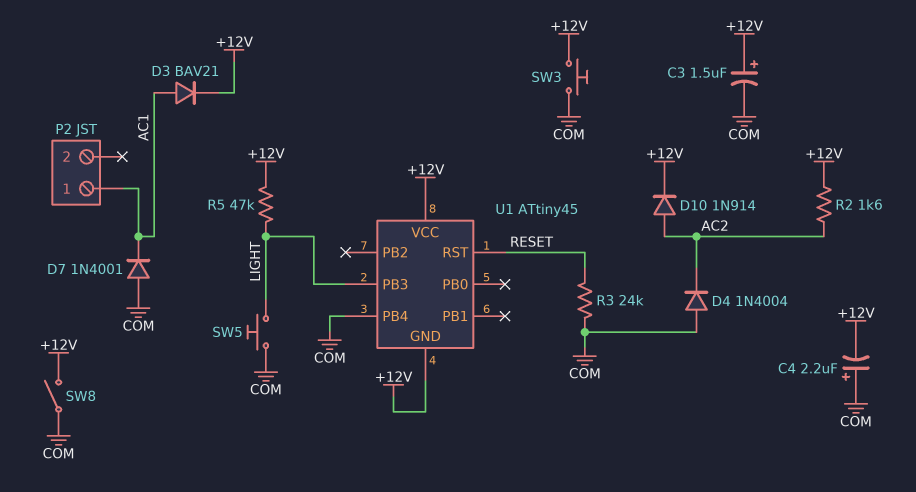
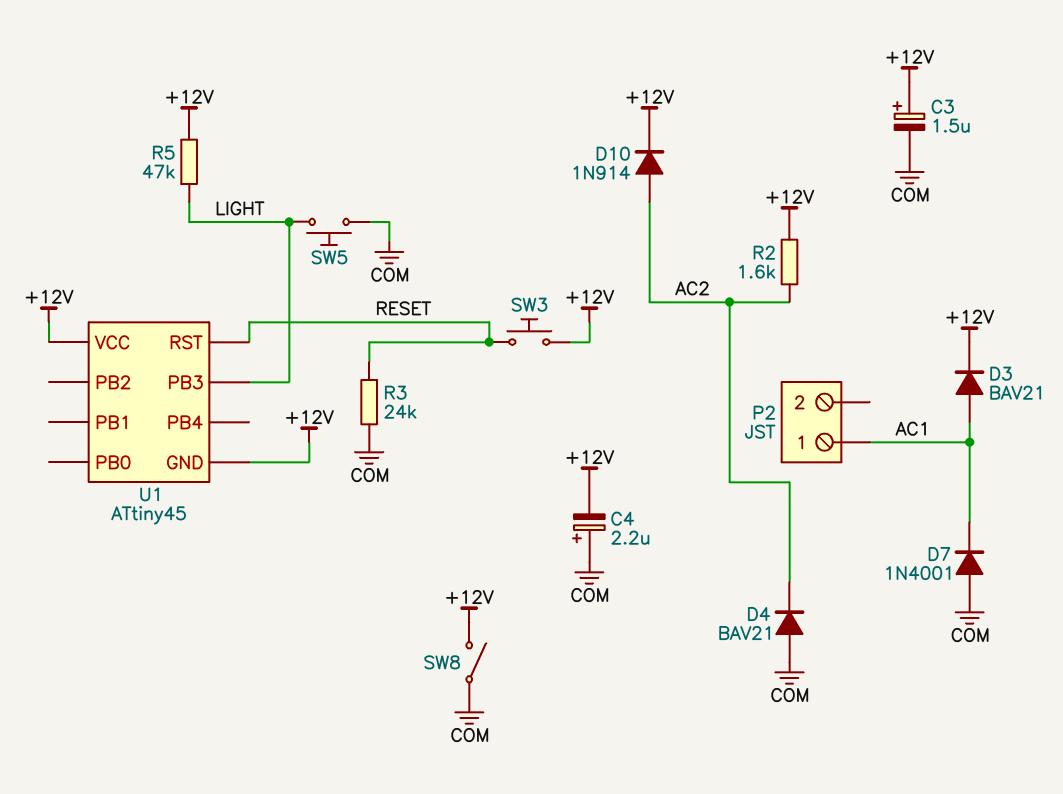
D4: diode 1N4004 (A COM, K AC2) -> diode BAV21 (A COM, K AC2)
SW3: button (+12V, COM) -> button (+12V, RESET)
U1 pin PB4: COM -> none

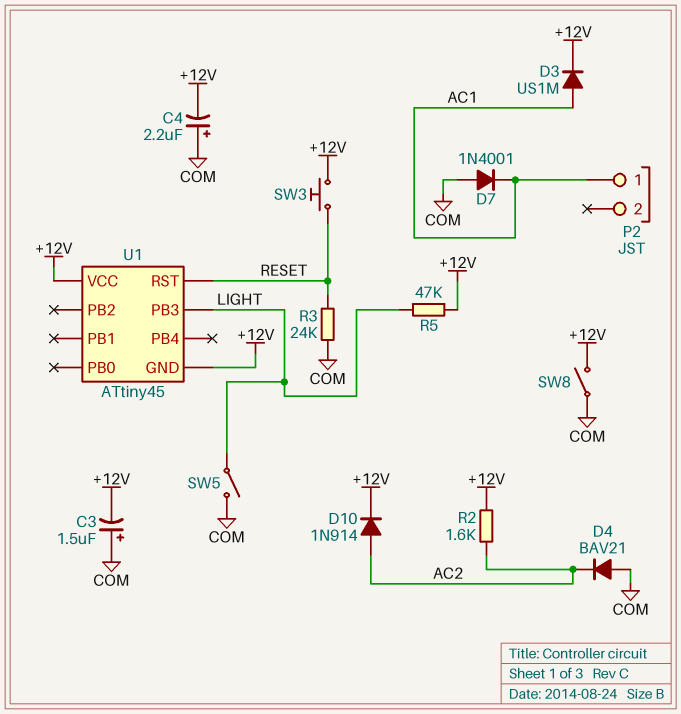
C3: 1.5uF (plus +12V, minus COM) -> 1.5uF (plus COM, minus +12V)
D3: diode BAV21 (A AC1, K +12V) -> diode US1M (A AC1, K +12V)
SW5: button (COM, LIGHT) -> switch (COM, LIGHT)

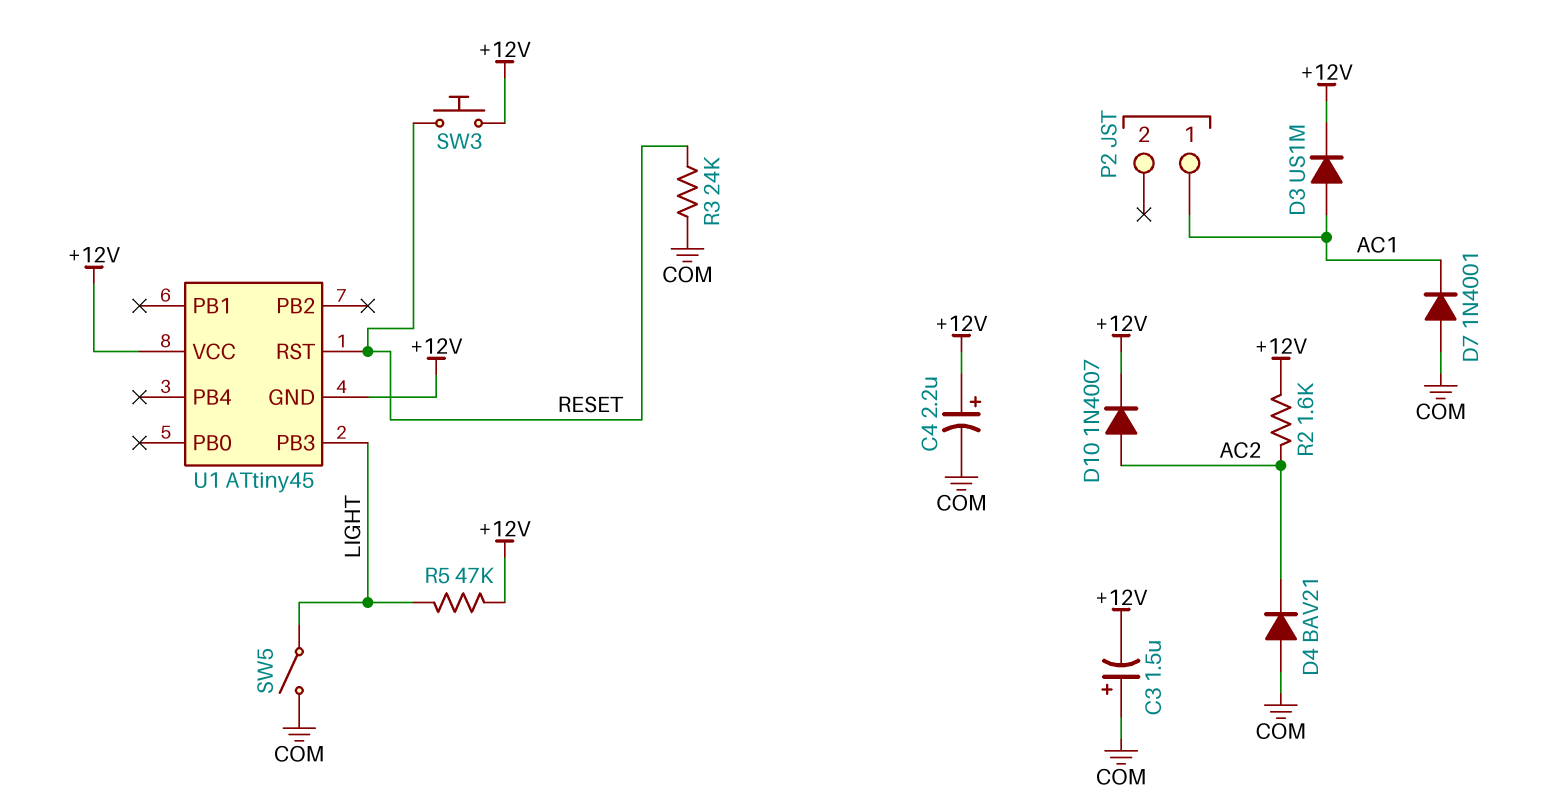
C4: 2.2uF (plus COM, minus +12V) -> 2.2uF (plus +12V, minus COM)
D10: diode 1N914 (A AC2, K +12V) -> diode 1N4007 (A AC2, K +12V)
SW8: switch (+12V, COM) -> none

